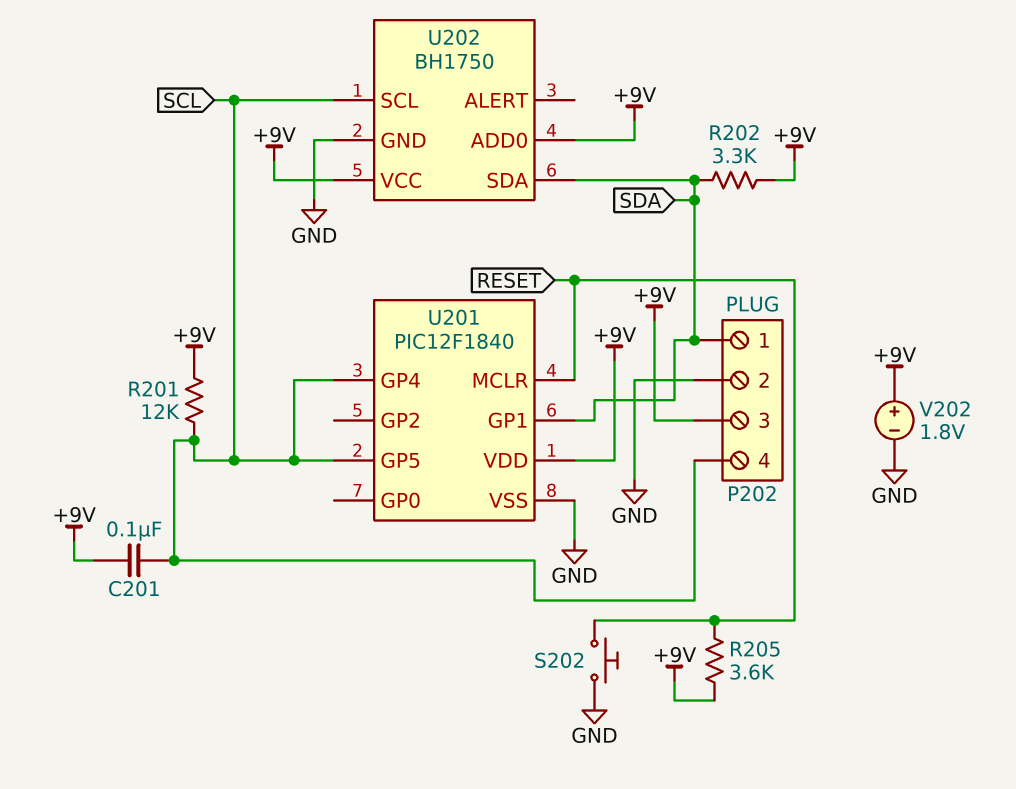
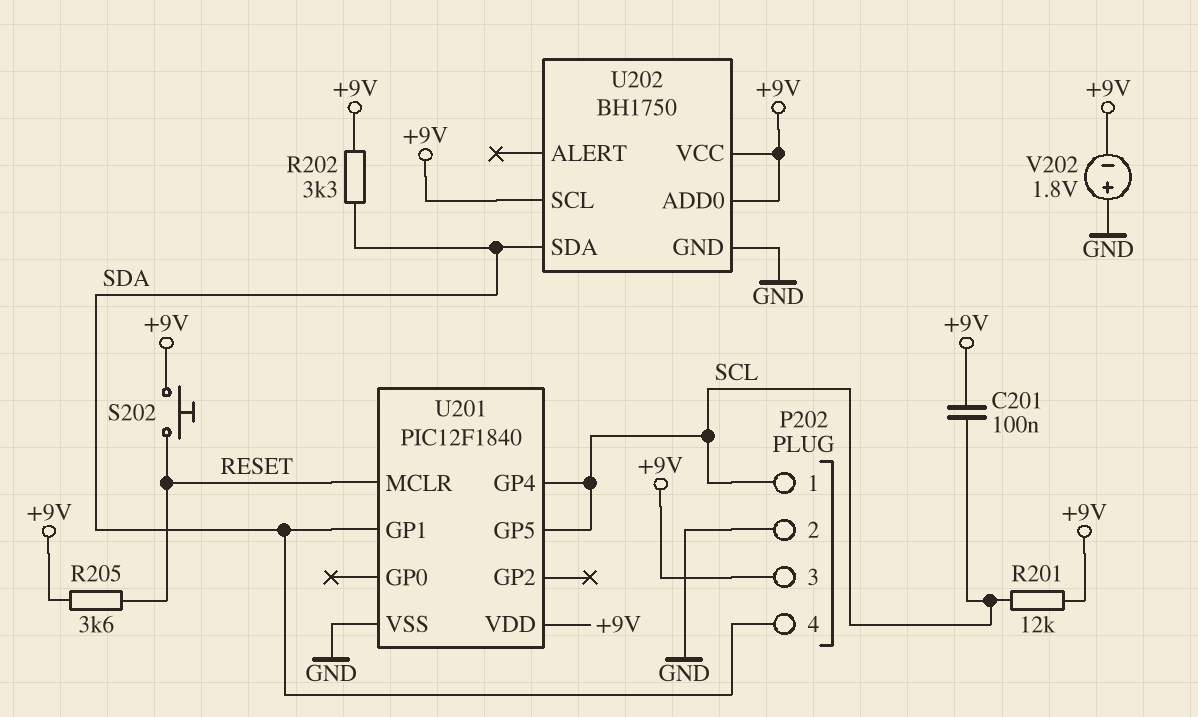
P202 pin 1: SDA -> SCL
P202 pin 4: SCL -> SDA
S202: button (GND, RESET) -> button (+9V, RESET)
U202 pin SCL: SCL -> +9V
V202: 1.8V (plus +9V, minus GND) -> 1.8V (plus GND, minus +9V)

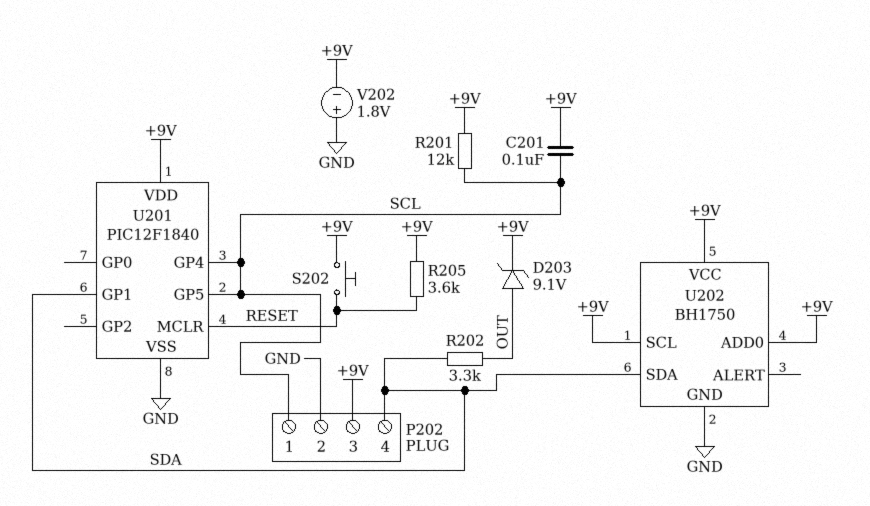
D203: none -> zener 9.1V (A OUT, K +9V)
R202: 3.3k (+9V, SDA) -> 3.3k (OUT, SDA)

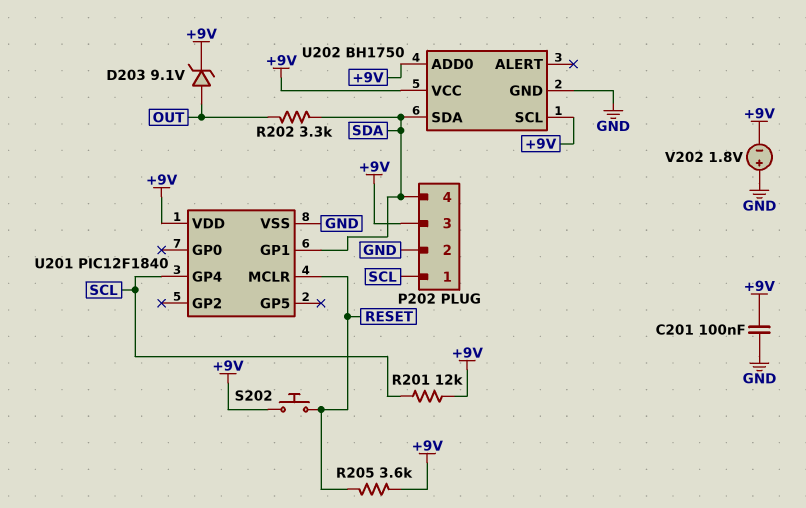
C201: 100nF (+9V, SCL) -> 100nF (+9V, GND)
U201 pin GP5: SCL -> none

